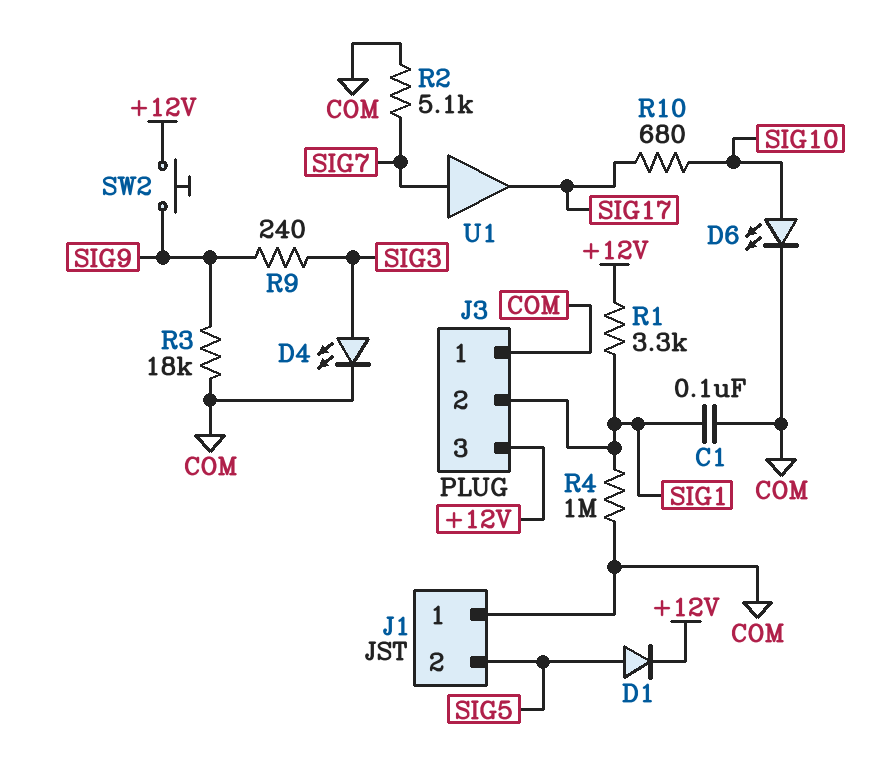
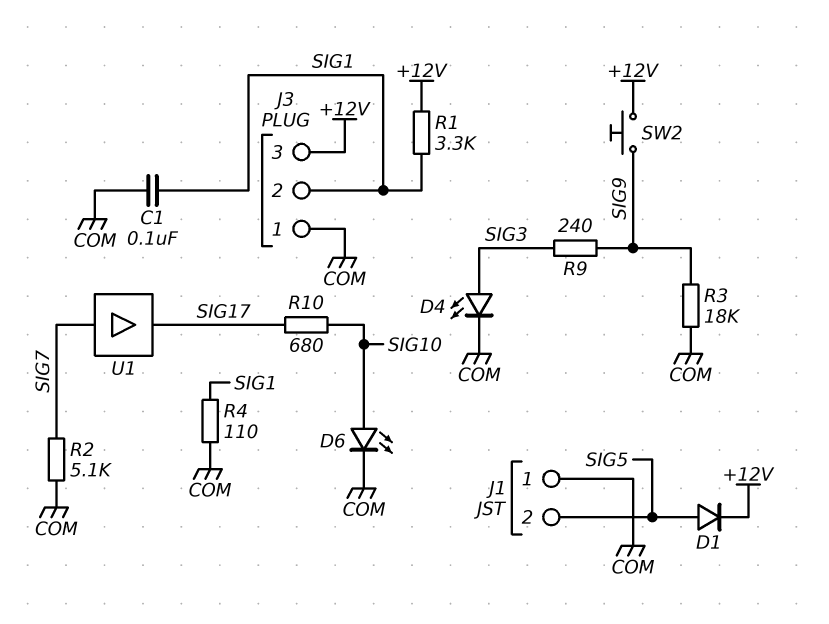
R4: 1M (COM, SIG1) -> 110 (COM, SIG1)

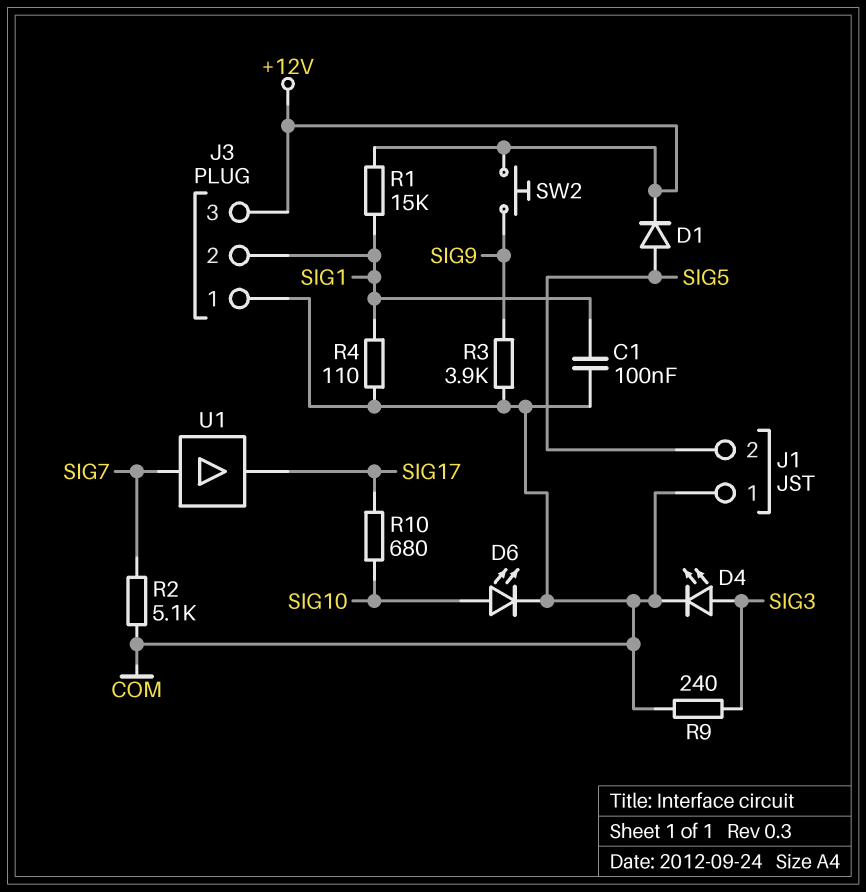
R1: 3.3k (+12V, SIG1) -> 15k (+12V, SIG1)
R3: 18k (COM, SIG9) -> 3.9k (COM, SIG9)
R9: 240 (SIG3, SIG9) -> 240 (COM, SIG3)

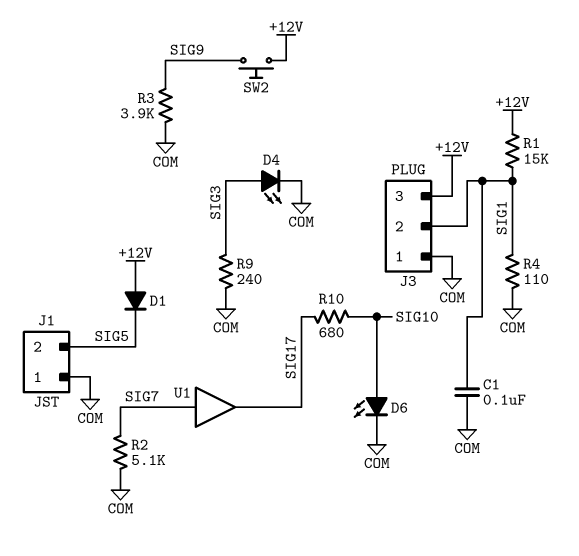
D1: diode (A SIG5, K +12V) -> diode (A +12V, K SIG5)

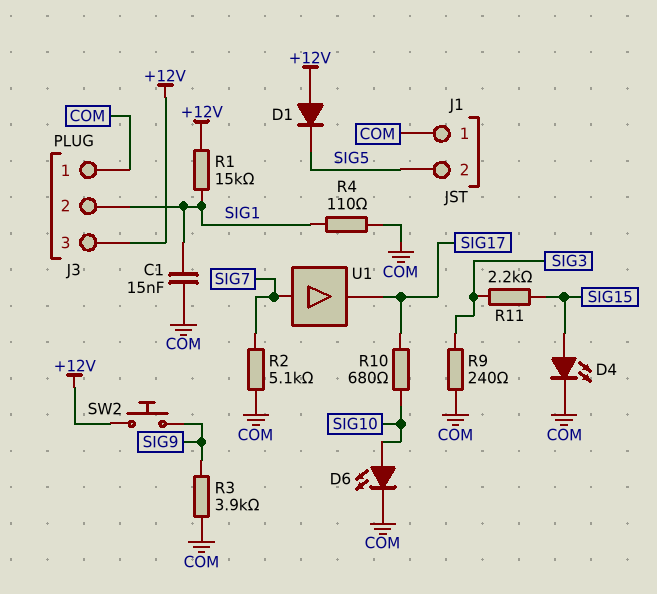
C1: 100nF (COM, SIG1) -> 15nF (COM, SIG1)
D4: LED (A SIG3, K COM) -> LED (A SIG15, K COM)
R11: none -> 2.2k (SIG3, SIG15)

